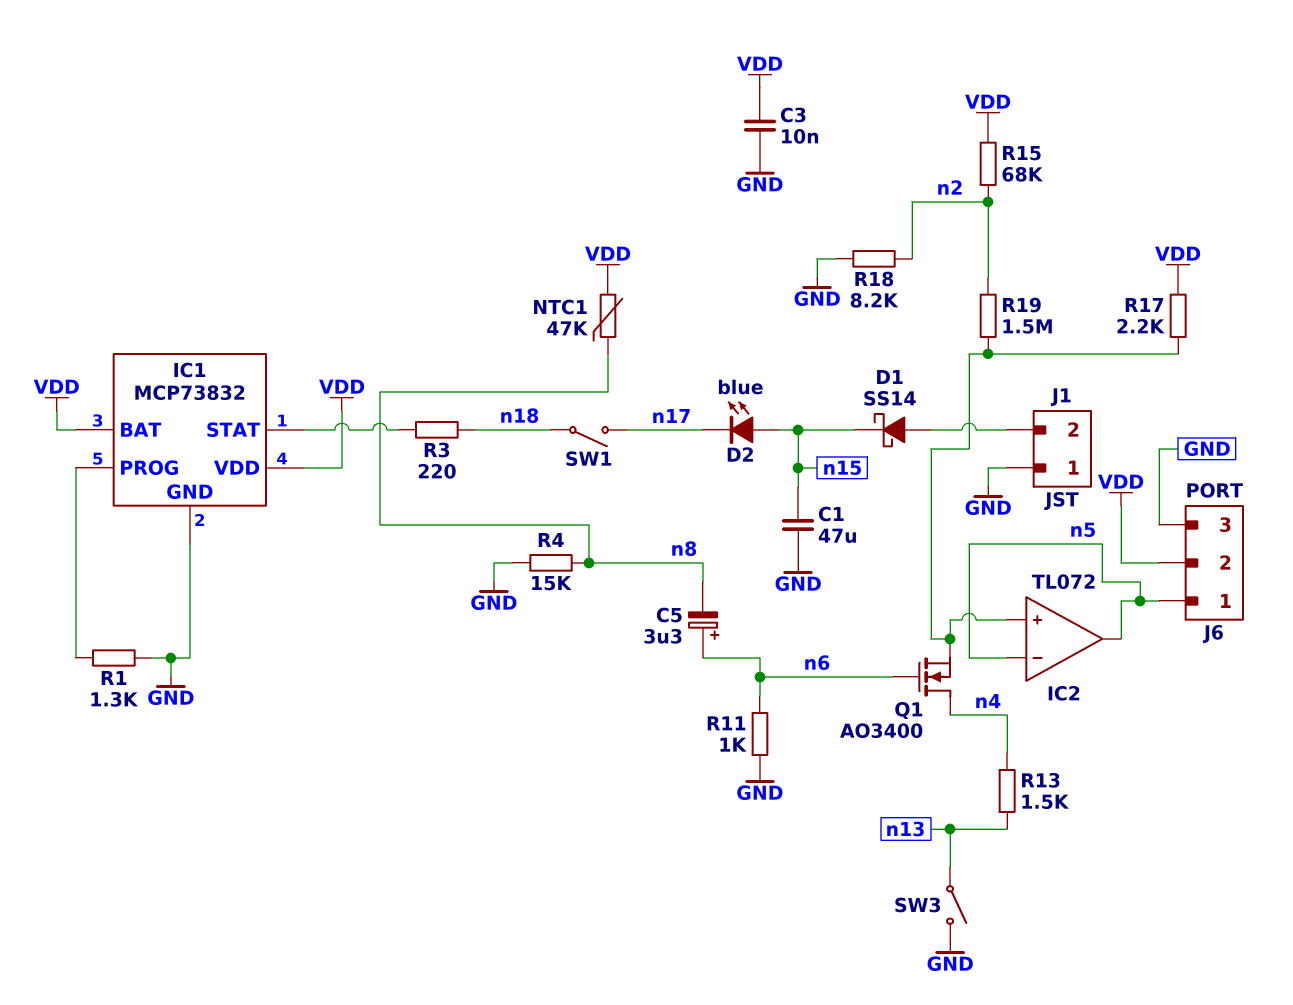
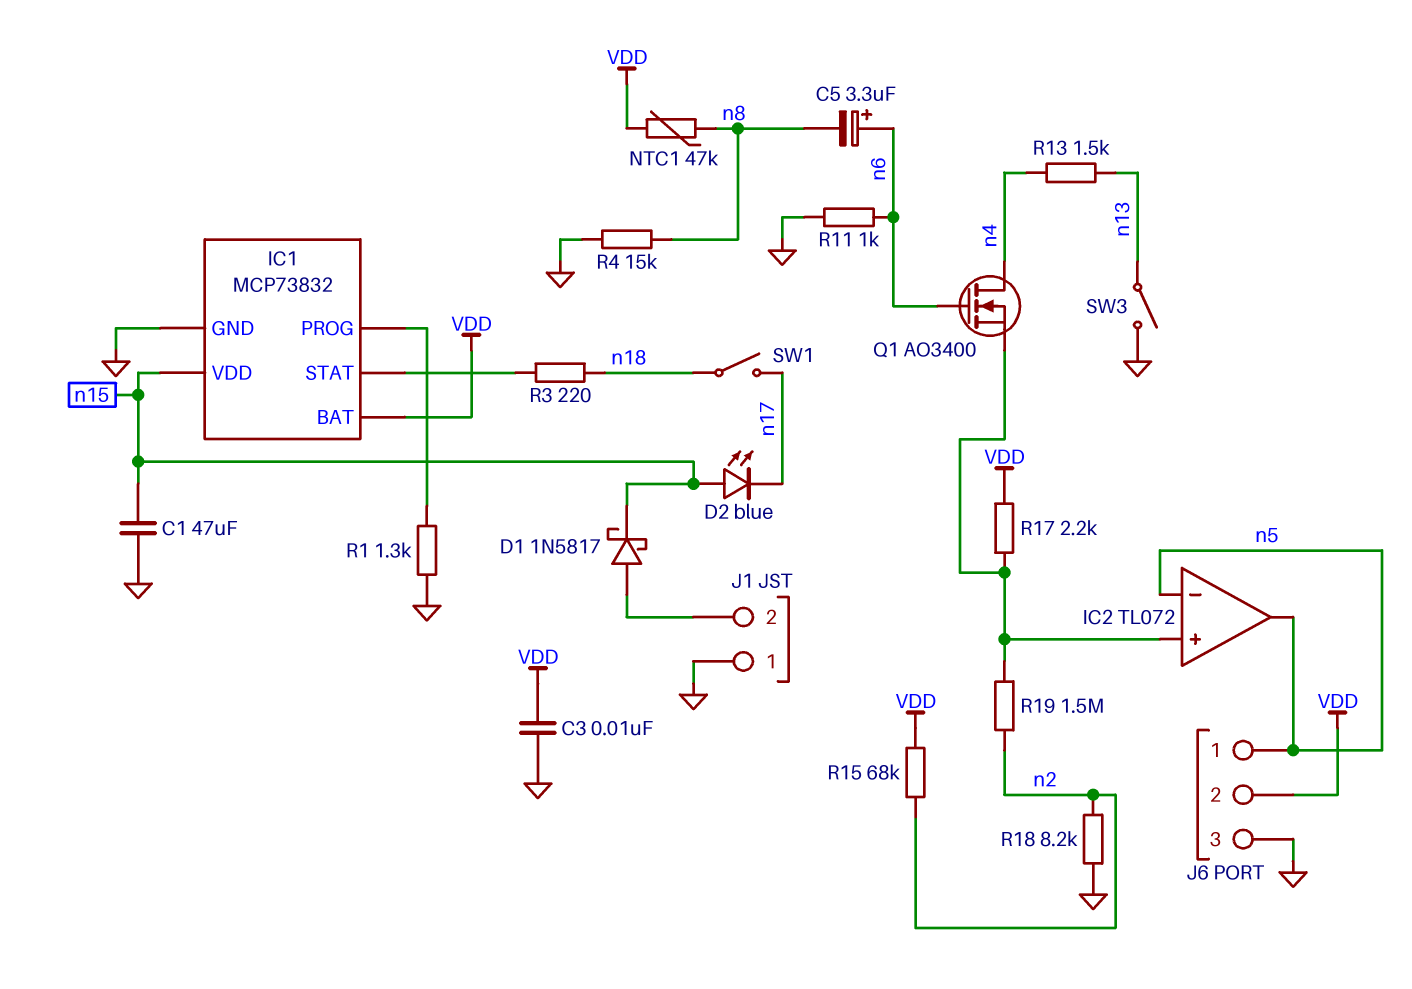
D1: schottky SS14 (A J1/2, K n15) -> schottky 1N5817 (A J1/2, K n15)
IC1 pin VDD: VDD -> n15

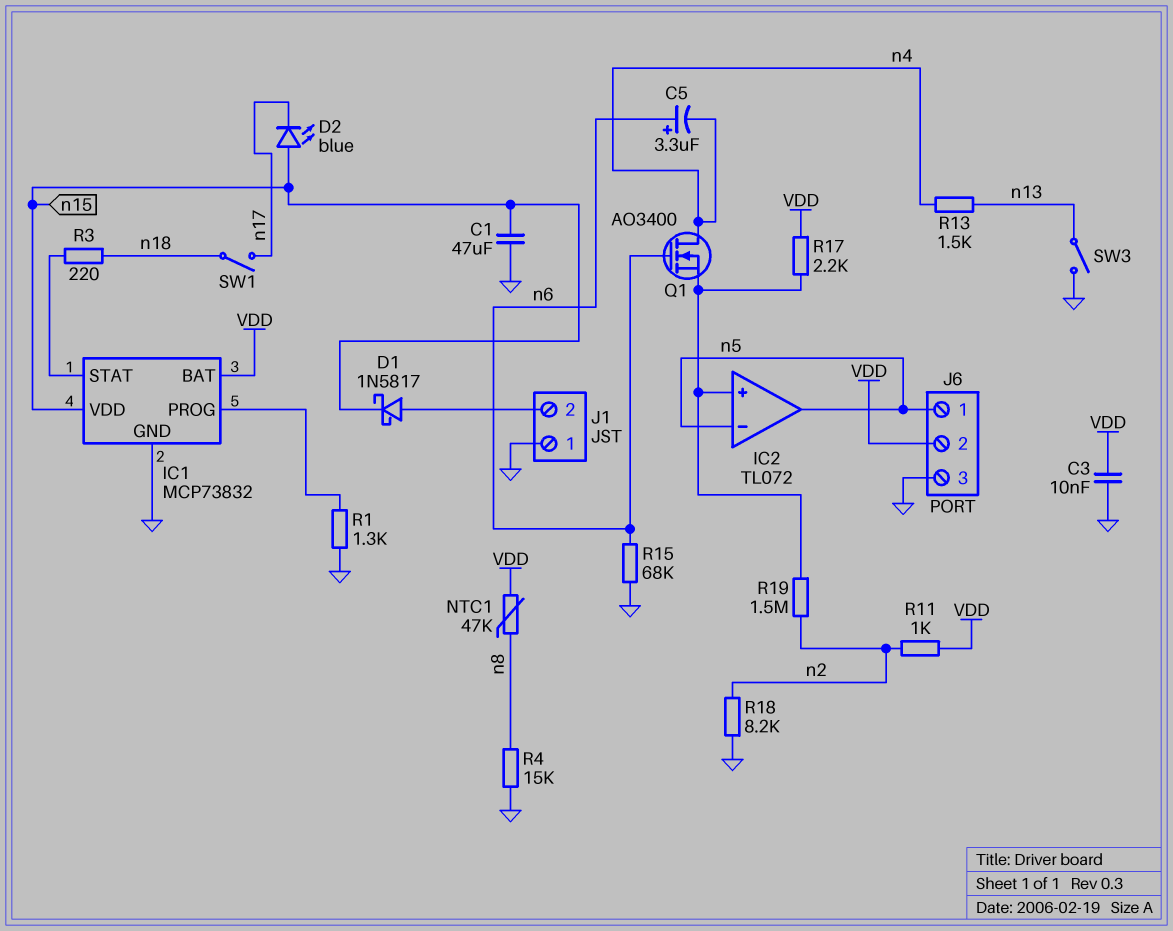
C5: 3.3uF (plus n6, minus n8) -> 3.3uF (plus n6, minus n4)
R11: 1k (GND, n6) -> 1k (VDD, n2)
R15: 68k (VDD, n2) -> 68k (GND, n6)

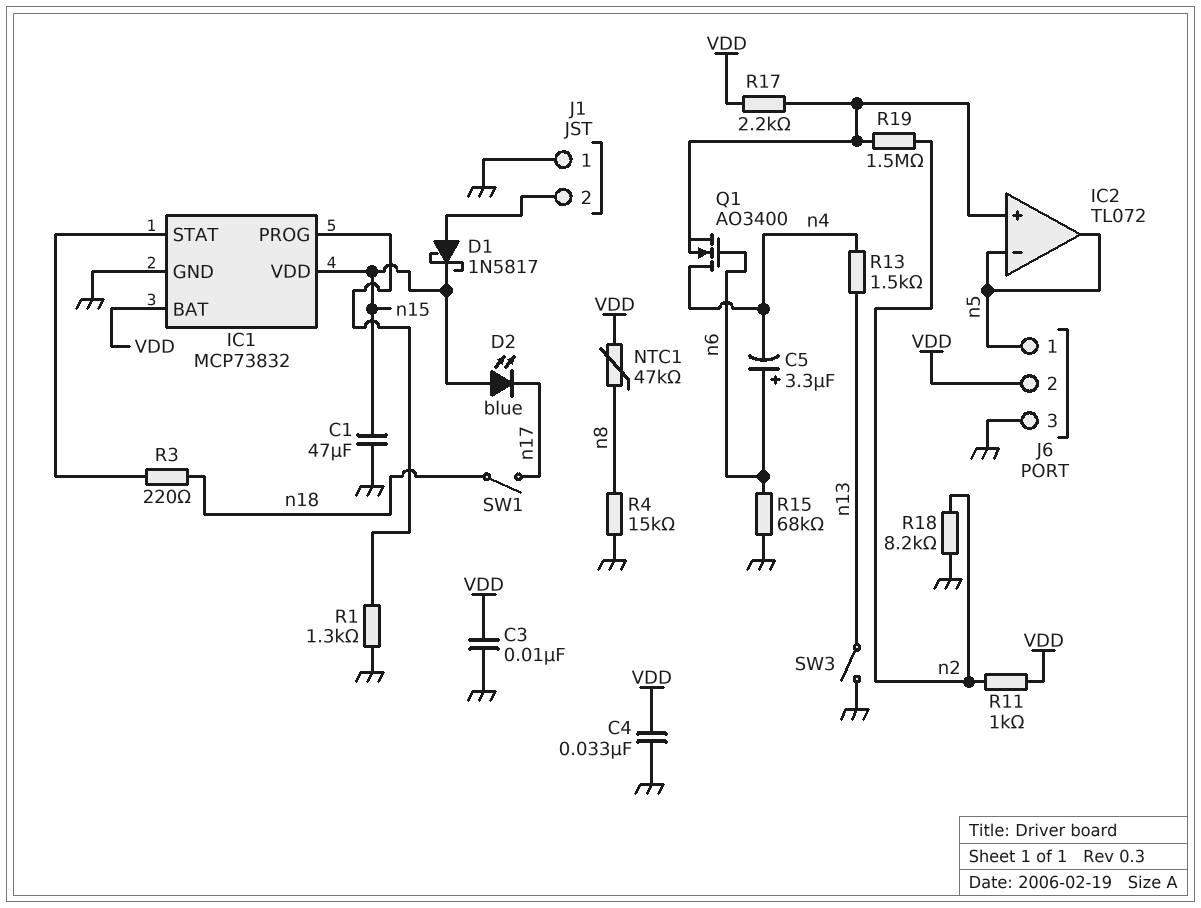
C4: none -> 33nF (GND, VDD)

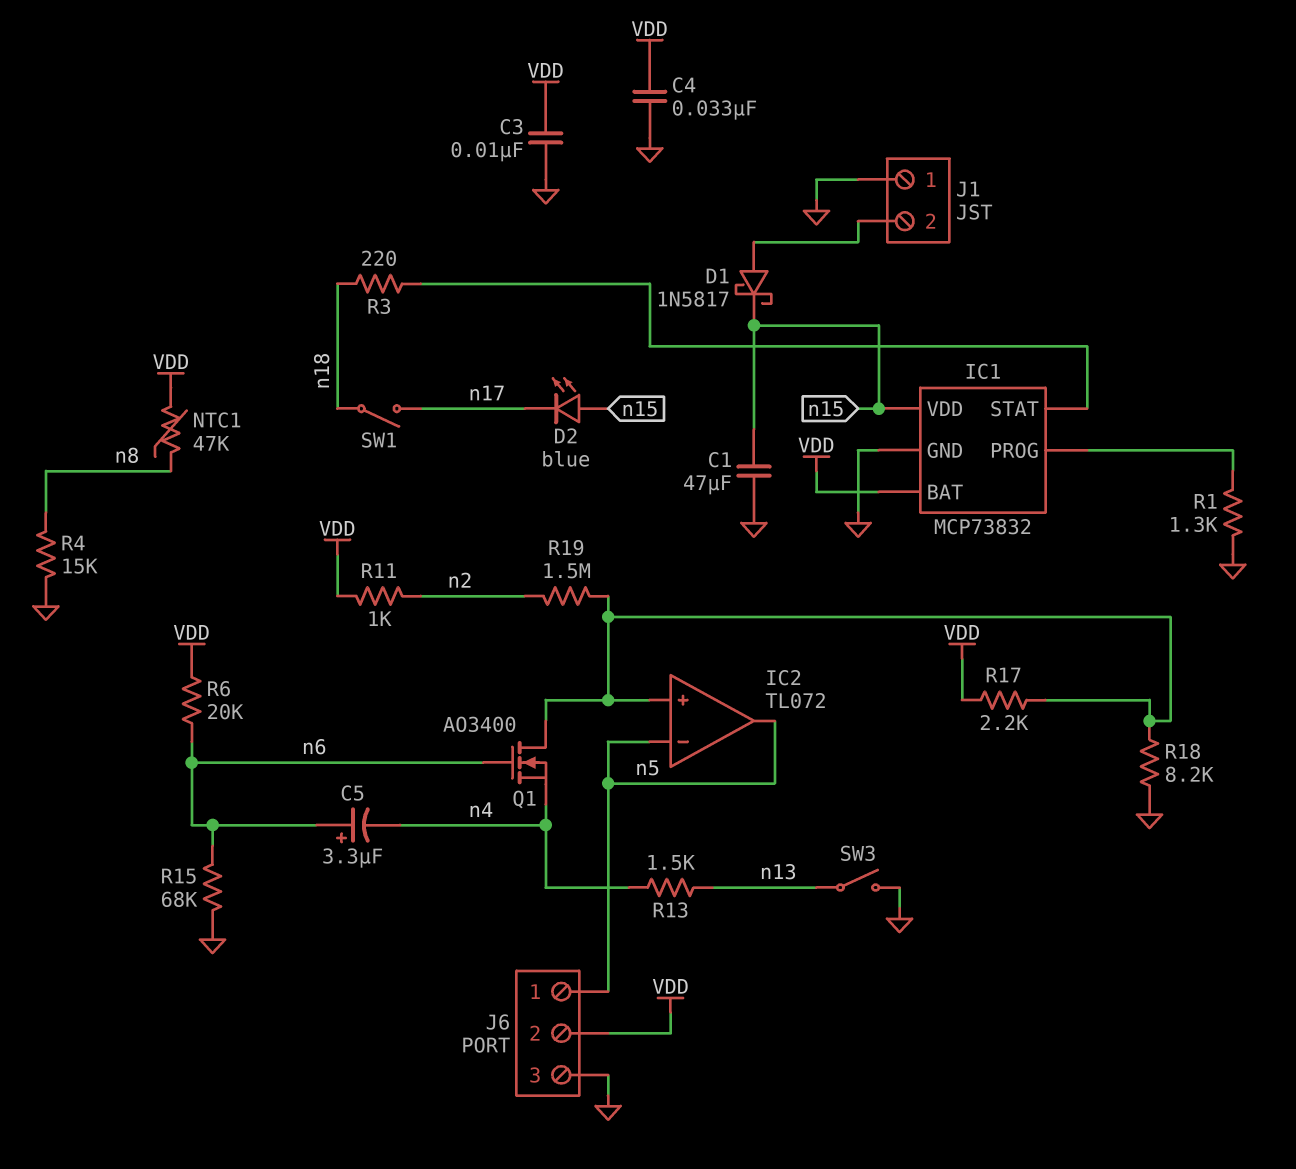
Q1: NMOS AO3400 (G n6, D n4, S IC2/in+) -> NMOS AO3400 (G n6, D IC2/in+, S n4)
R6: none -> 20k (VDD, n6)
R18: 8.2k (GND, n2) -> 8.2k (GND, IC2/in+)

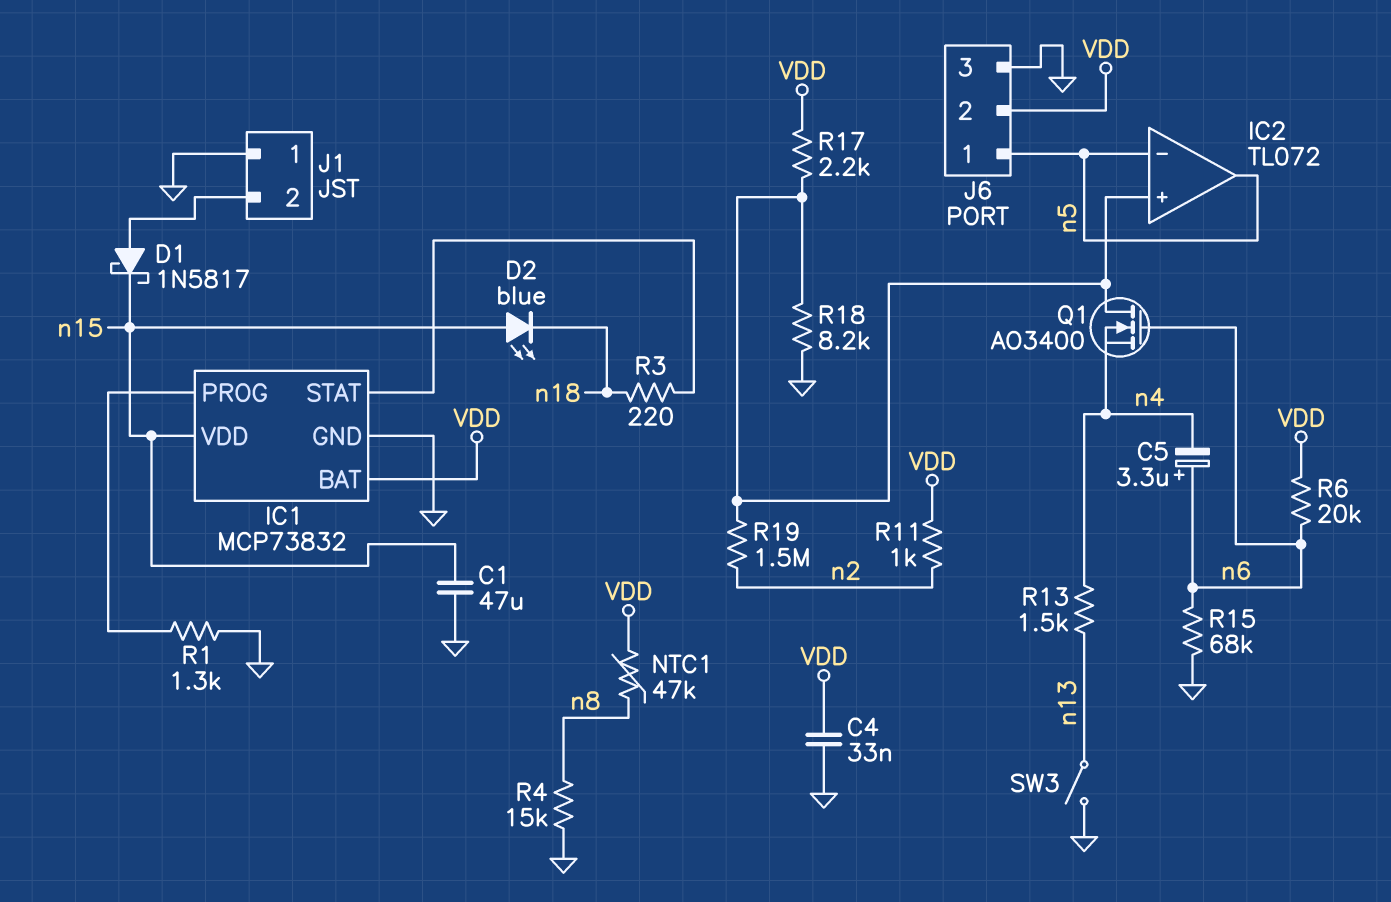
C3: 10nF (GND, VDD) -> none
D2: LED blue (A n15, K n17) -> LED blue (A n15, K n18)
SW1: switch (n17, n18) -> none

